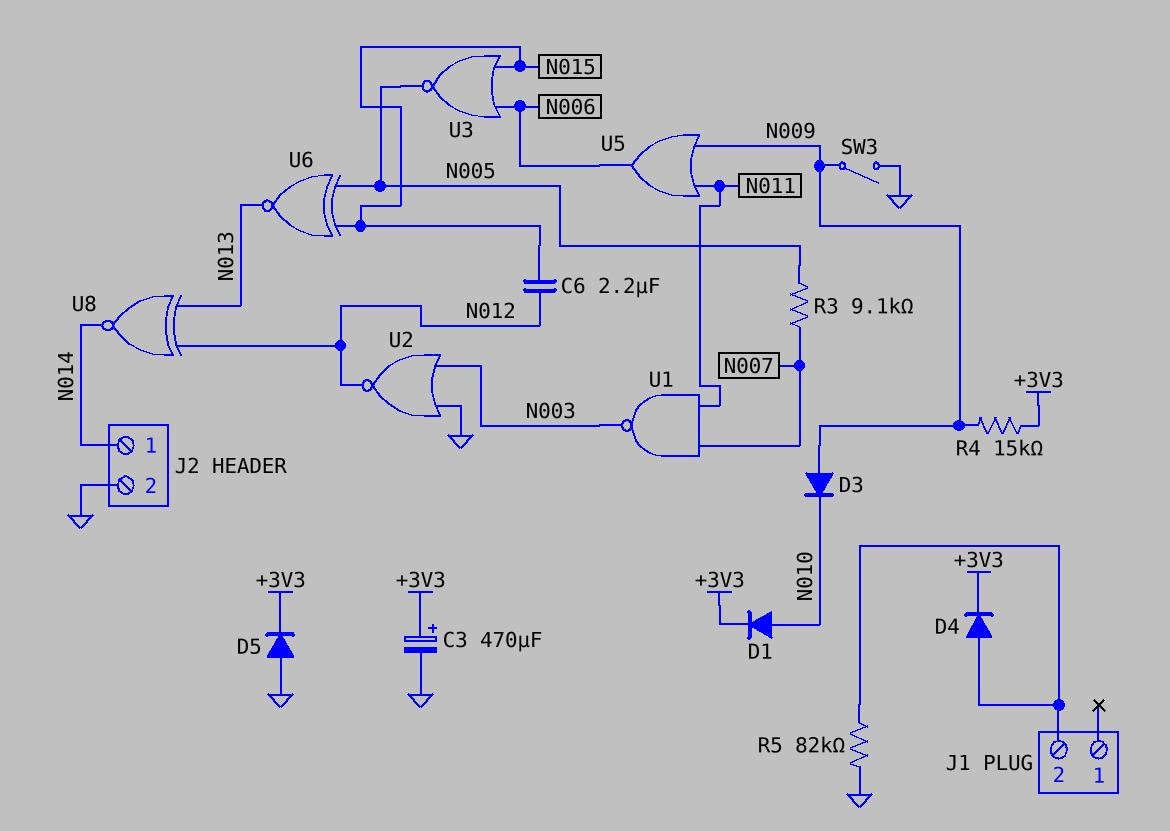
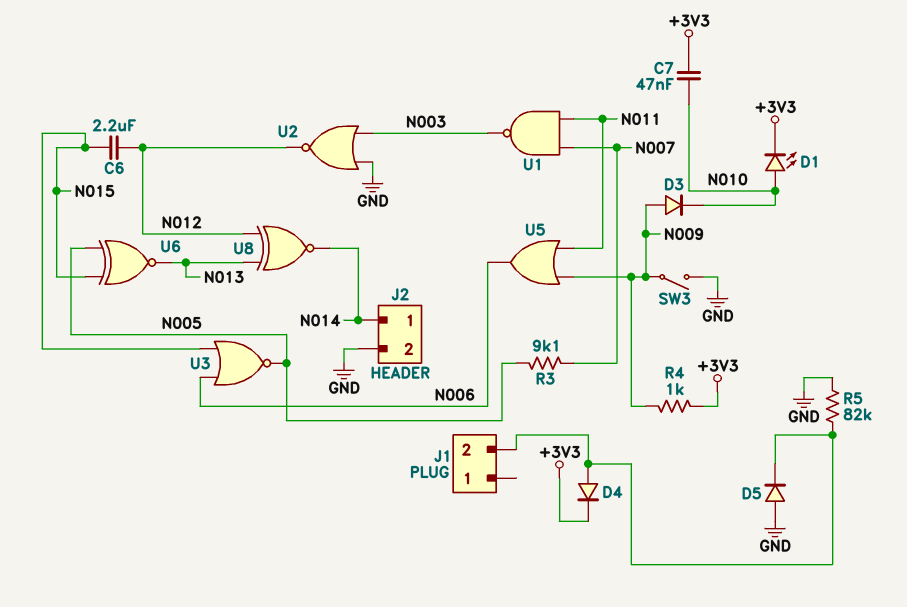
C3: 470uF (plus +3V3, minus GND) -> none
C7: none -> 47nF (+3V3, N010)
D1: diode (A N010, K +3V3) -> LED (A N010, K +3V3)
D5: diode (A GND, K +3V3) -> diode (A GND, K J1/2)
R4: 15k (+3V3, N009) -> 1k (+3V3, N009)

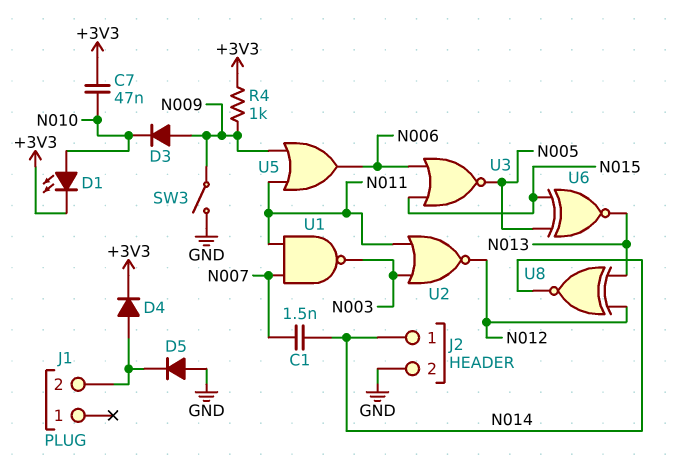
C1: none -> 1.5nF (N007, N014)
C6: 2.2uF (N012, N015) -> none
R3: 9.1k (N005, N007) -> none
R5: 82k (GND, J1/2) -> none
U2: NOR (in GND, in N003, out N012) -> NOR (in N003, in N011, out N012)

